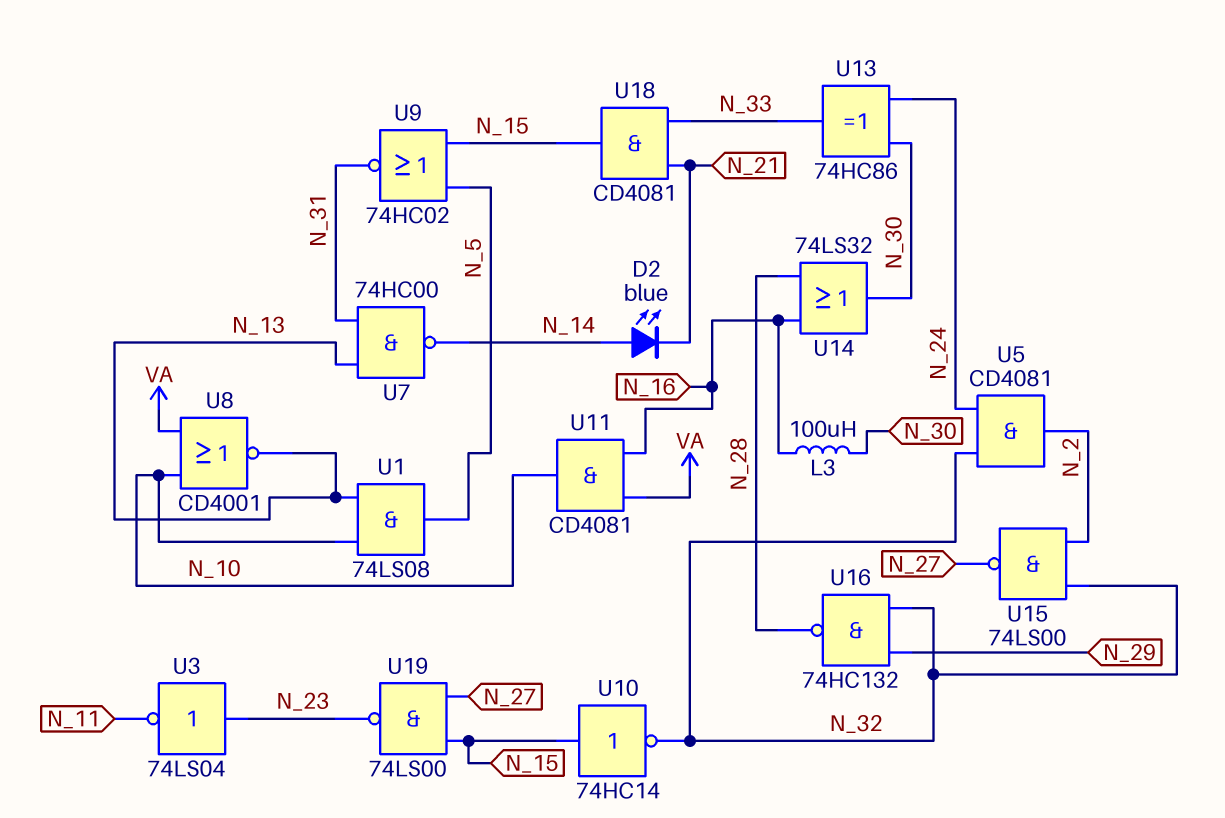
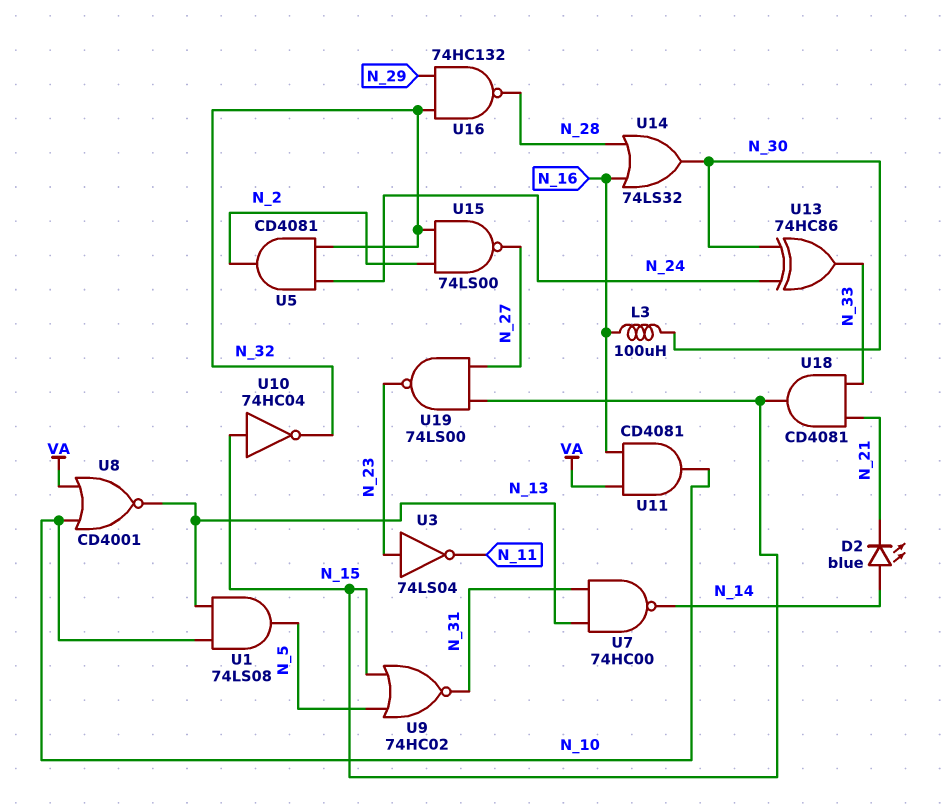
U10: NOT 74HC14 (in N_15, out N_32) -> NOT 74HC04 (in N_15, out N_32)

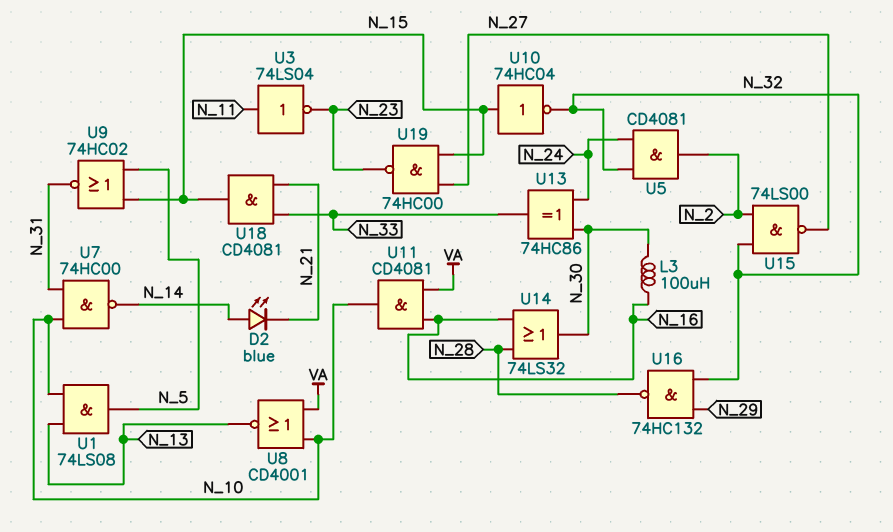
U3: NOT 74LS04 (in N_23, out N_11) -> NOT 74LS04 (in N_11, out N_23)
U7: NAND 74HC00 (in N_13, in N_31, out N_14) -> NAND 74HC00 (in N_10, in N_31, out N_14)
U19: NAND 74LS00 (in N_15, in N_27, out N_23) -> NAND 74HC00 (in N_15, in N_27, out N_23)

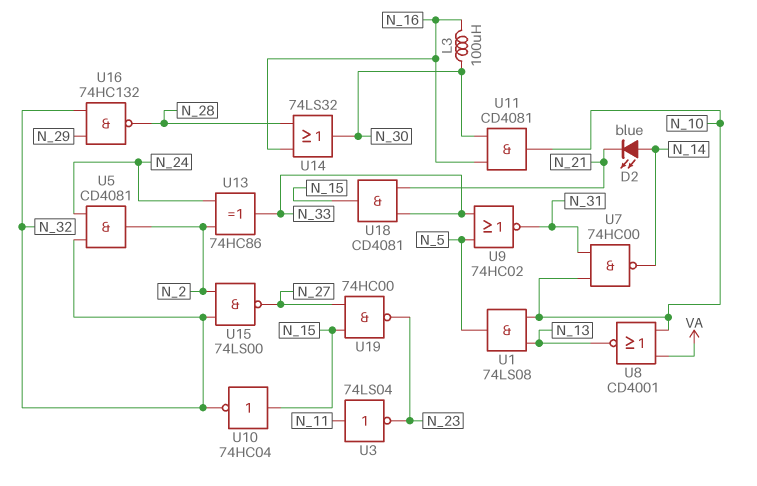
U9: NOR 74HC02 (in N_5, in N_15, out N_31) -> NOR 74HC02 (in N_5, in N_33, out N_31)
U11: AND CD4081 (in N_16, in VA, out N_10) -> AND CD4081 (in N_16, in N_30, out N_10)
U13: XOR 74HC86 (in N_24, in N_30, out N_33) -> XOR 74HC86 (in N_2, in N_24, out N_33)

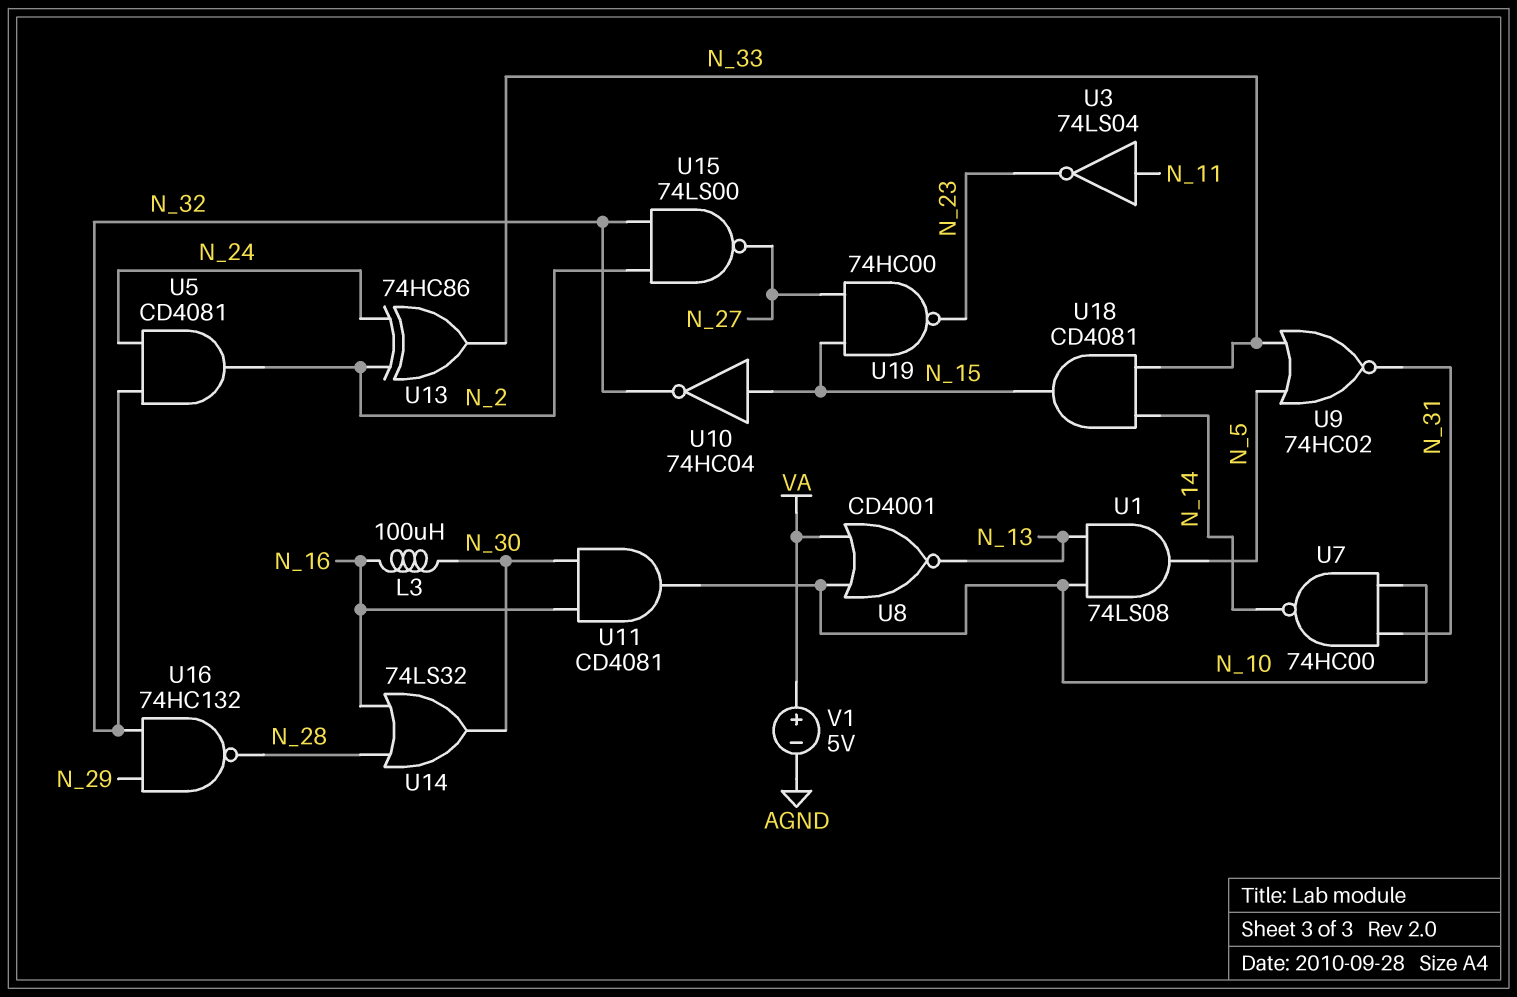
D2: LED blue (A N_14, K N_21) -> none
U18: AND CD4081 (in N_21, in N_33, out N_15) -> AND CD4081 (in N_14, in N_33, out N_15)
V1: none -> 5V (plus VA, minus AGND)

